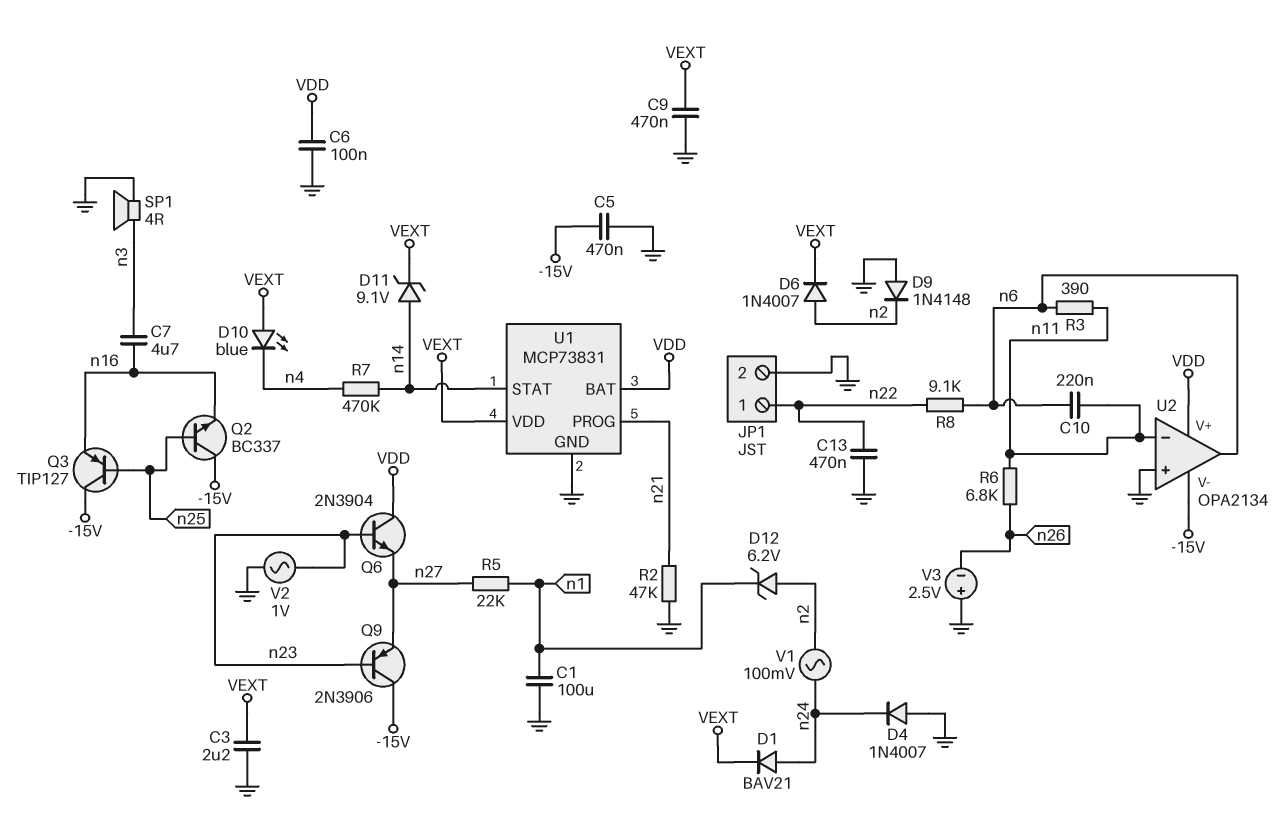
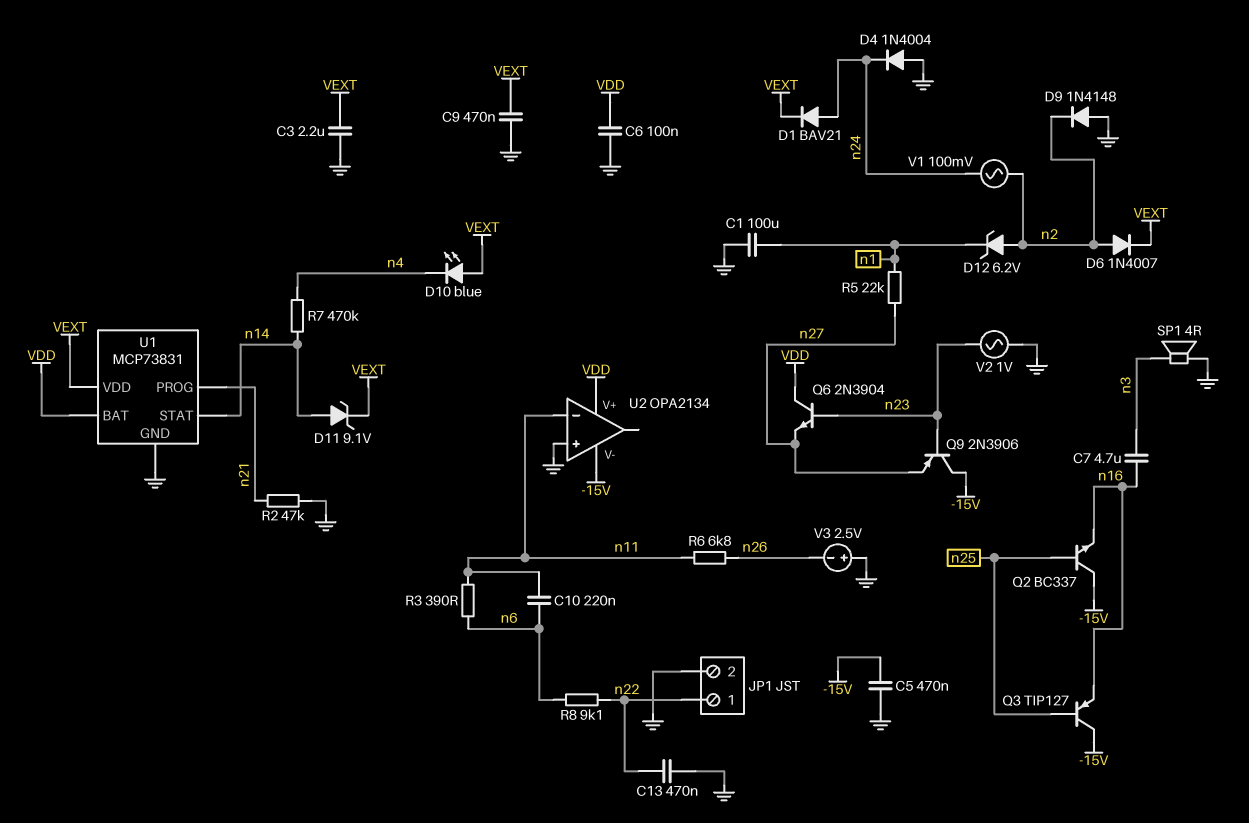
D4: diode 1N4007 (A GND, K n24) -> diode 1N4004 (A GND, K n24)
U2 pin out: n6 -> none

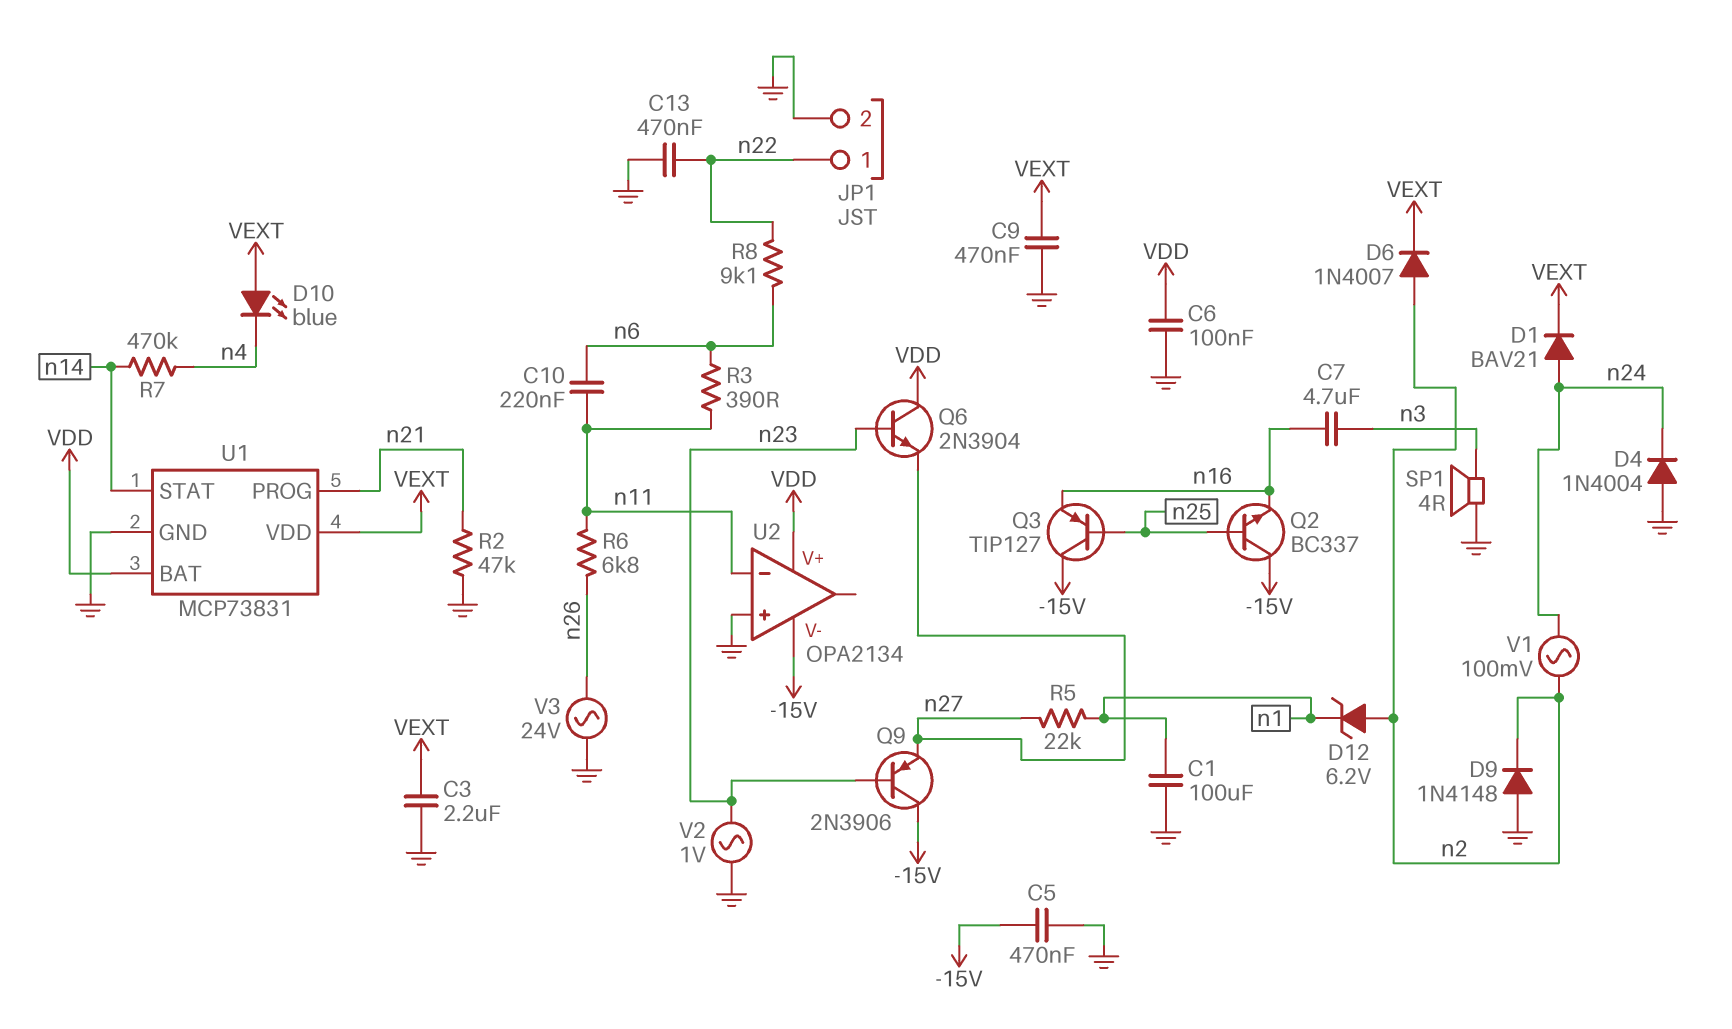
D11: zener 9.1V (A n14, K VEXT) -> none
V3: 2.5V (plus GND, minus n26) -> AC 24V (GND, n26)

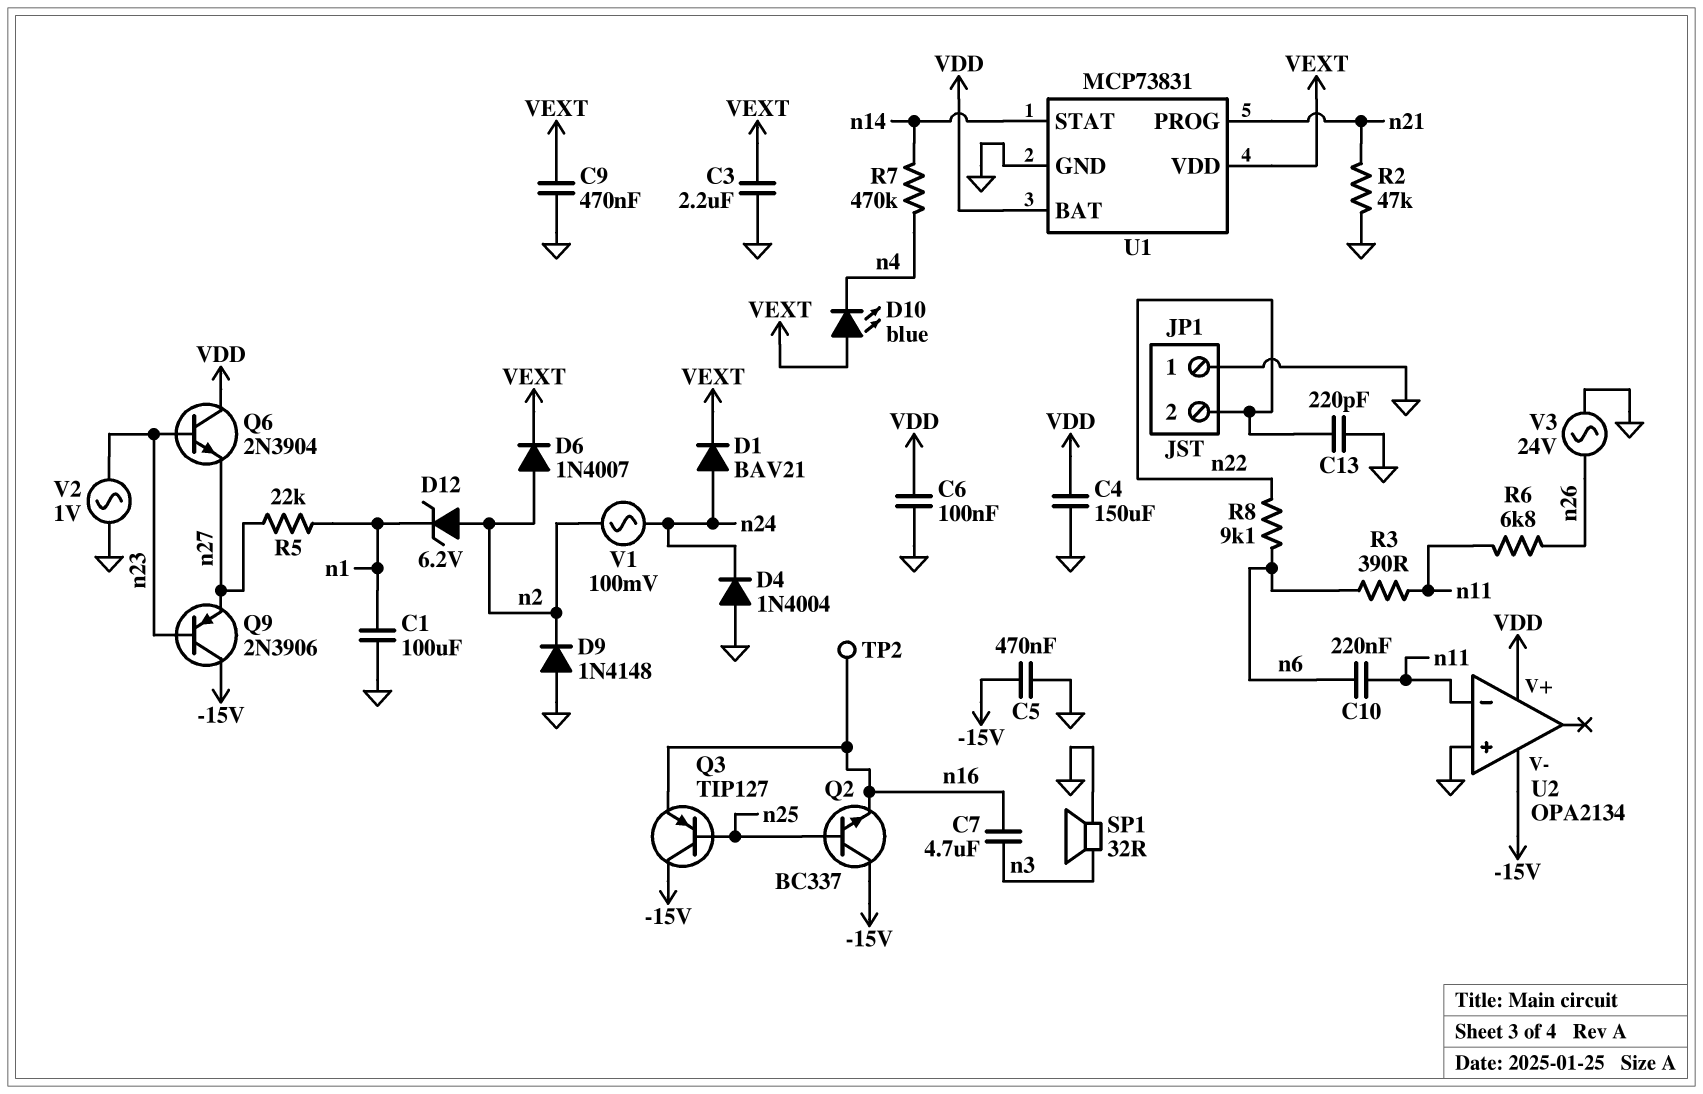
C4: none -> 150uF (GND, VDD)
C13: 470nF (GND, n22) -> 220pF (GND, n22)
JP1 pin 1: n22 -> GND
JP1 pin 2: GND -> n22
SP1: speaker 4R (GND, n3) -> speaker 32R (GND, n3)
TP2: none -> test point (n16)

